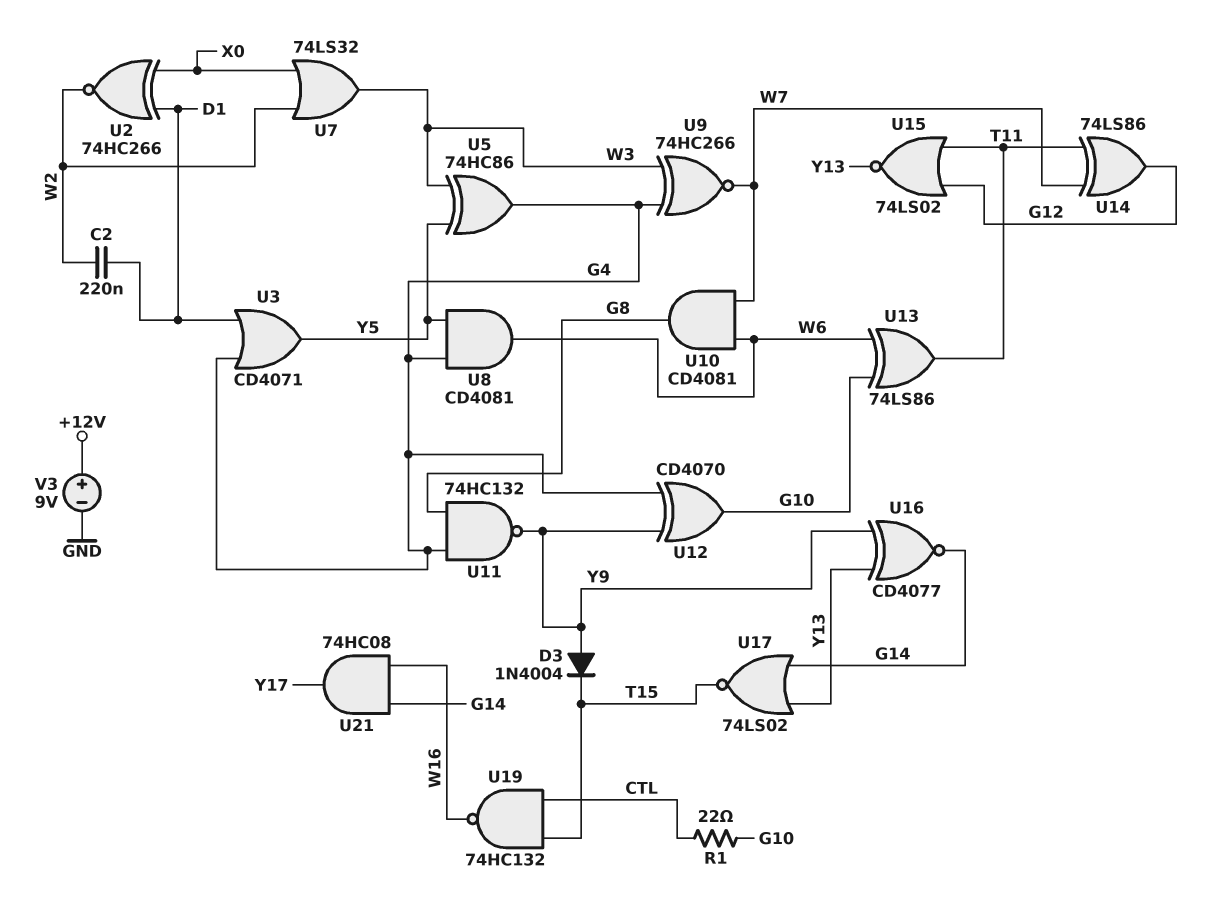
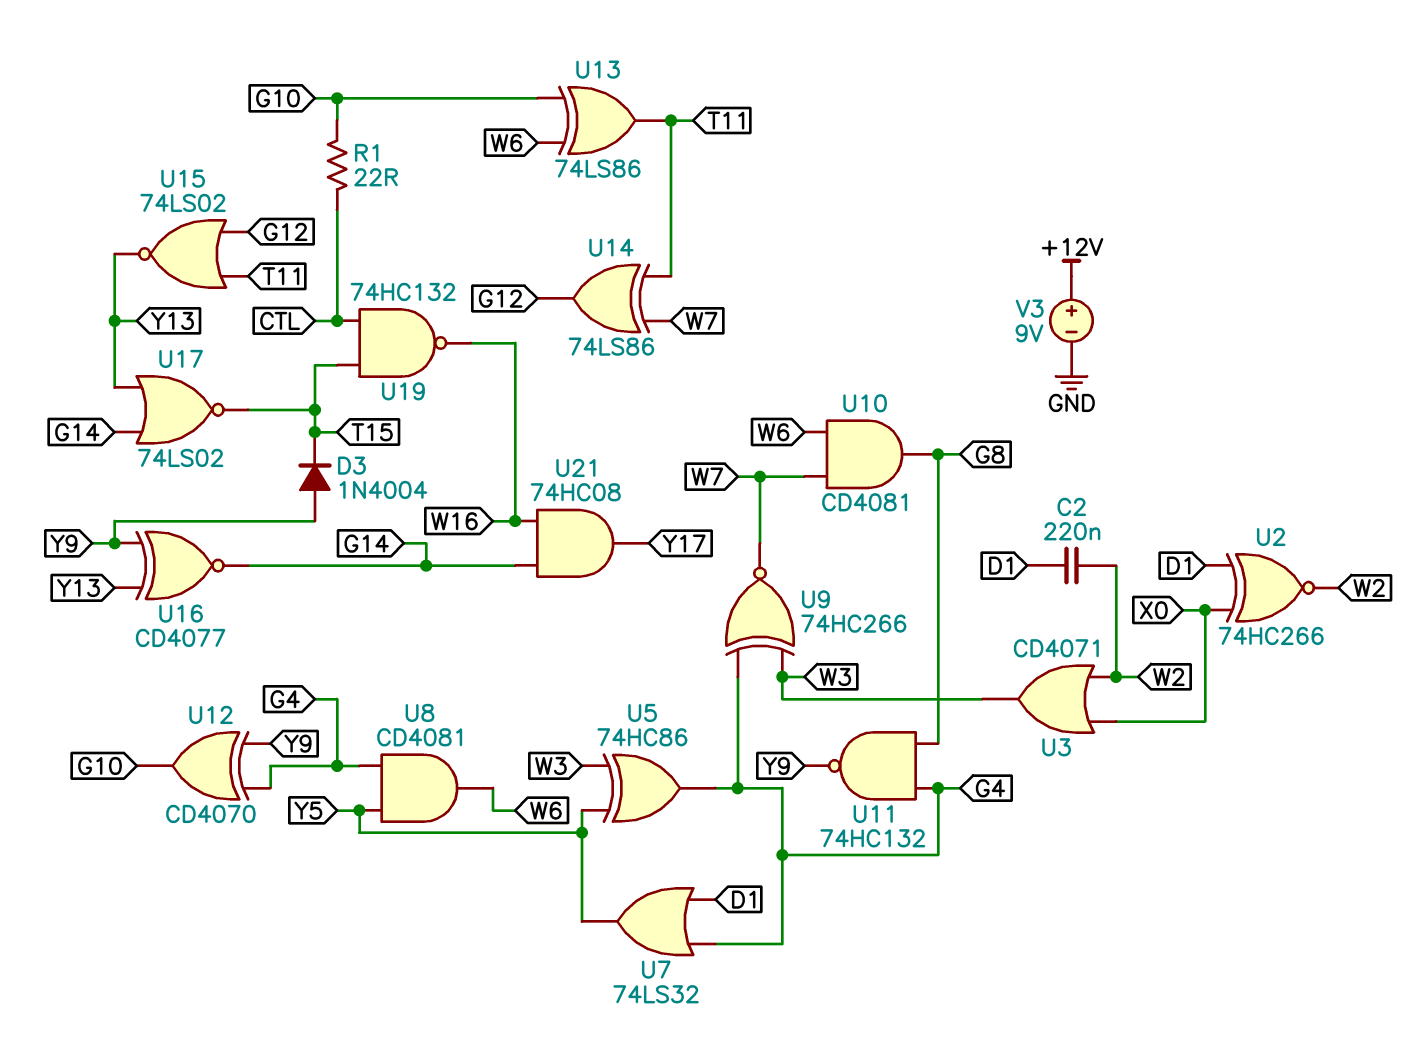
U3: OR CD4071 (in D1, in G4, out Y5) -> OR CD4071 (in W2, in X0, out W3)
U7: OR 74LS32 (in W2, in X0, out W3) -> OR 74LS32 (in D1, in G4, out Y5)

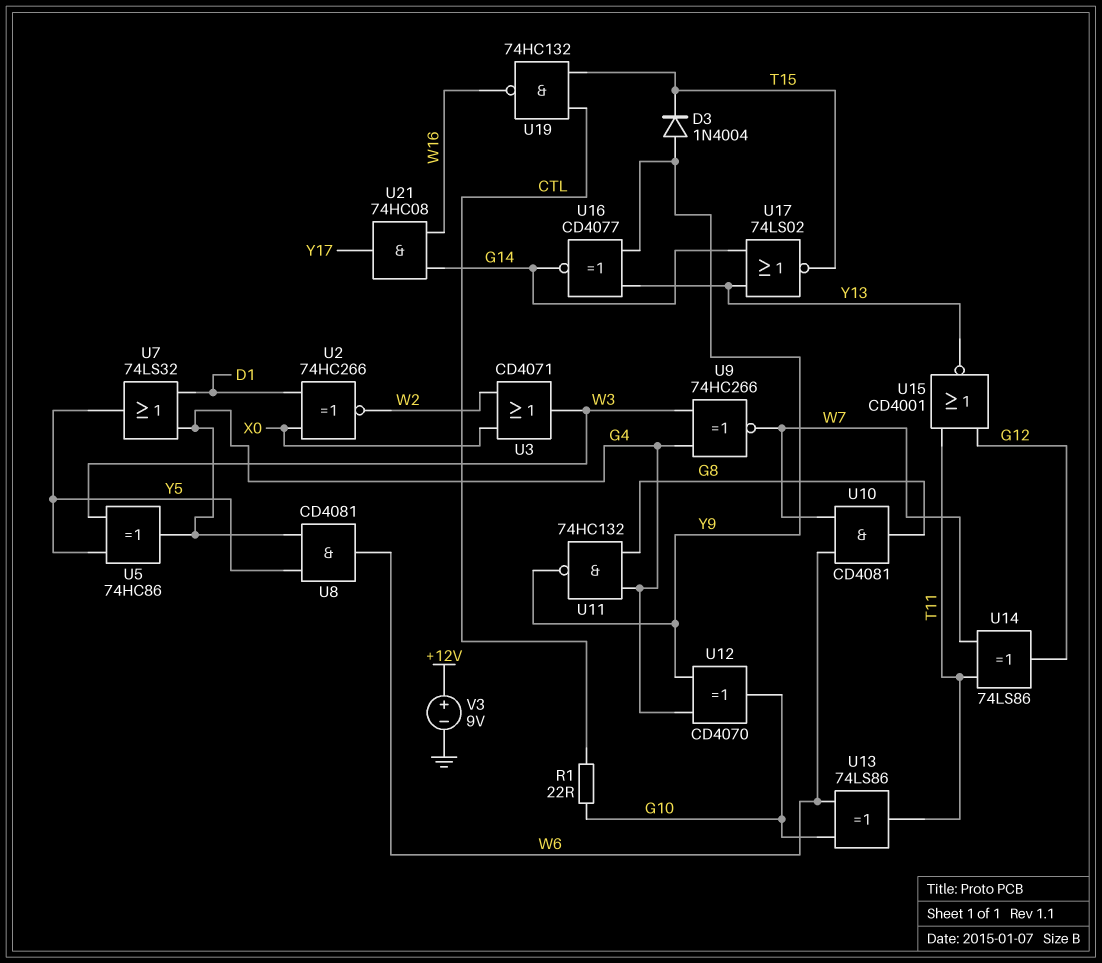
C2: 220nF (D1, W2) -> none
U15: NOR 74LS02 (in G12, in T11, out Y13) -> NOR CD4001 (in G12, in T11, out Y13)

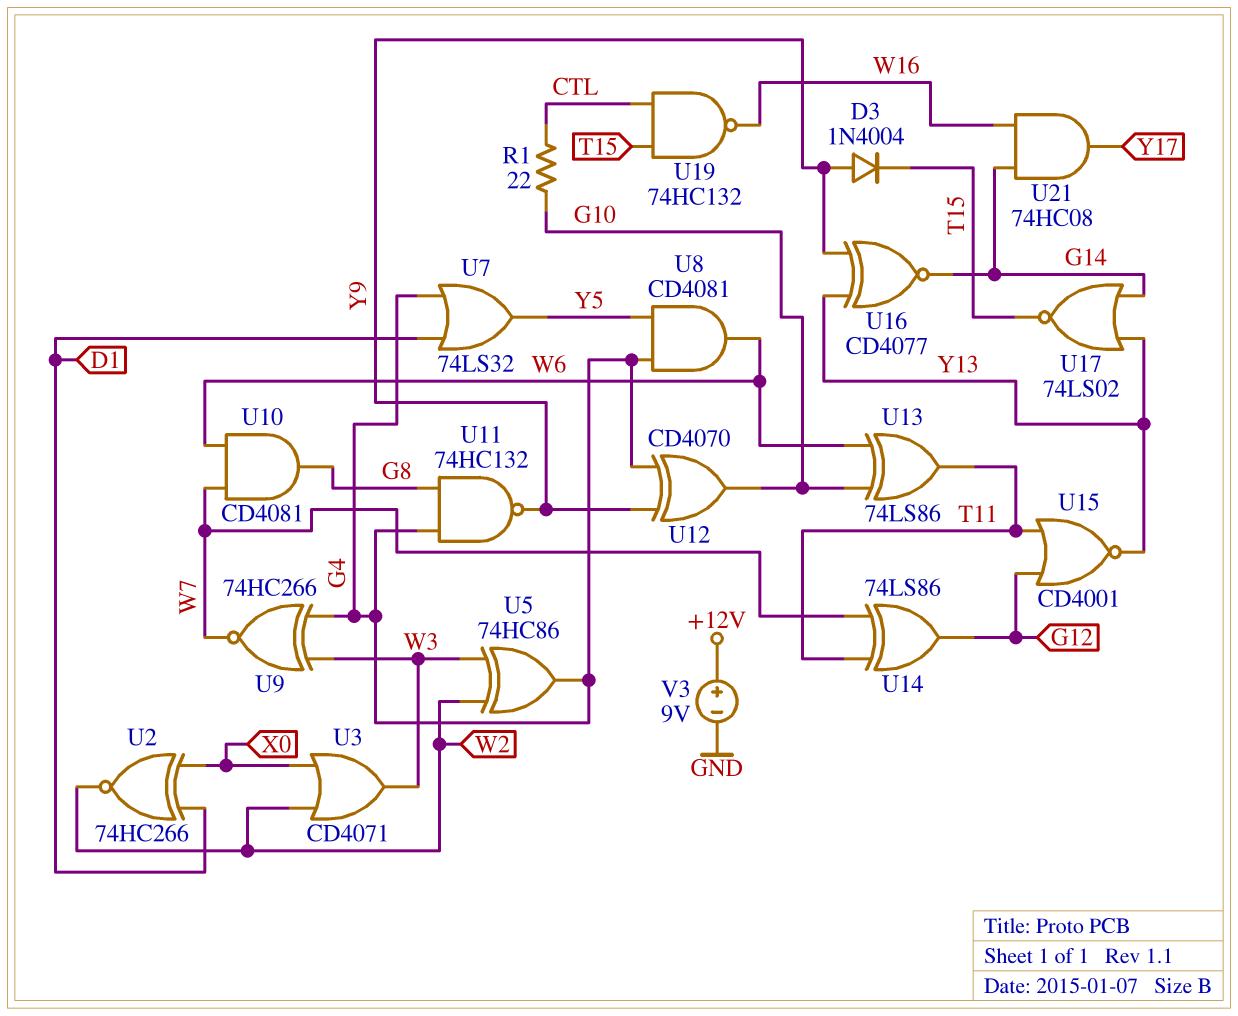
U5: XOR 74HC86 (in W3, in Y5, out G4) -> XOR 74HC86 (in W2, in W3, out G4)

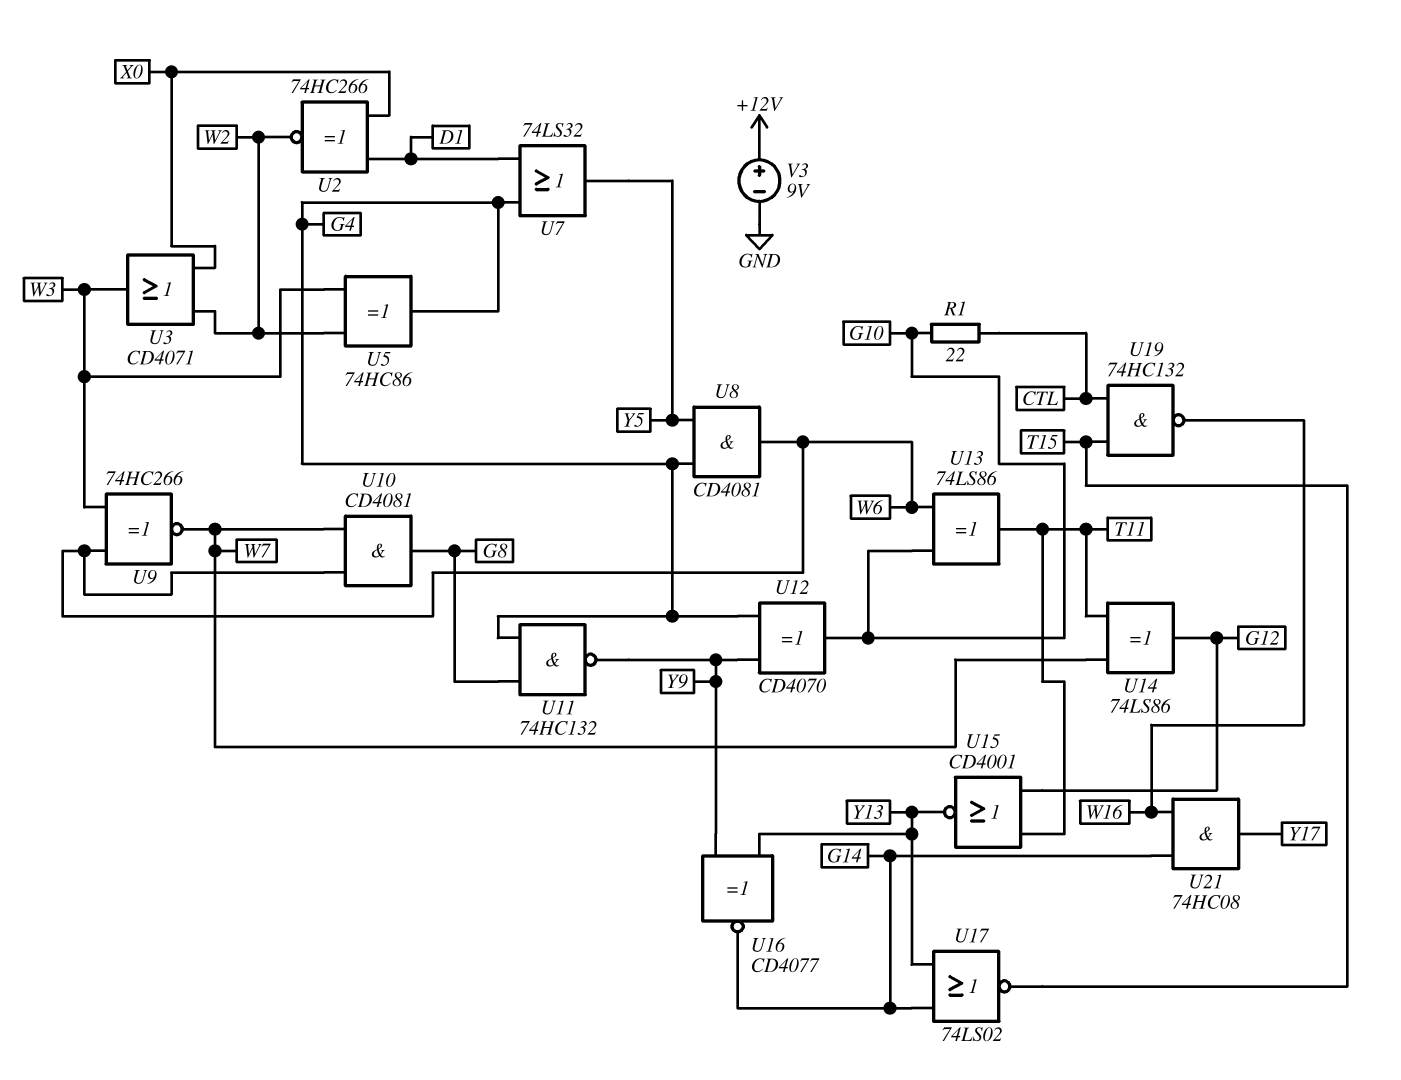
D3: diode 1N4004 (A Y9, K T15) -> none
U9: XNOR 74HC266 (in G4, in W3, out W7) -> XNOR 74HC266 (in W3, in W6, out W7)

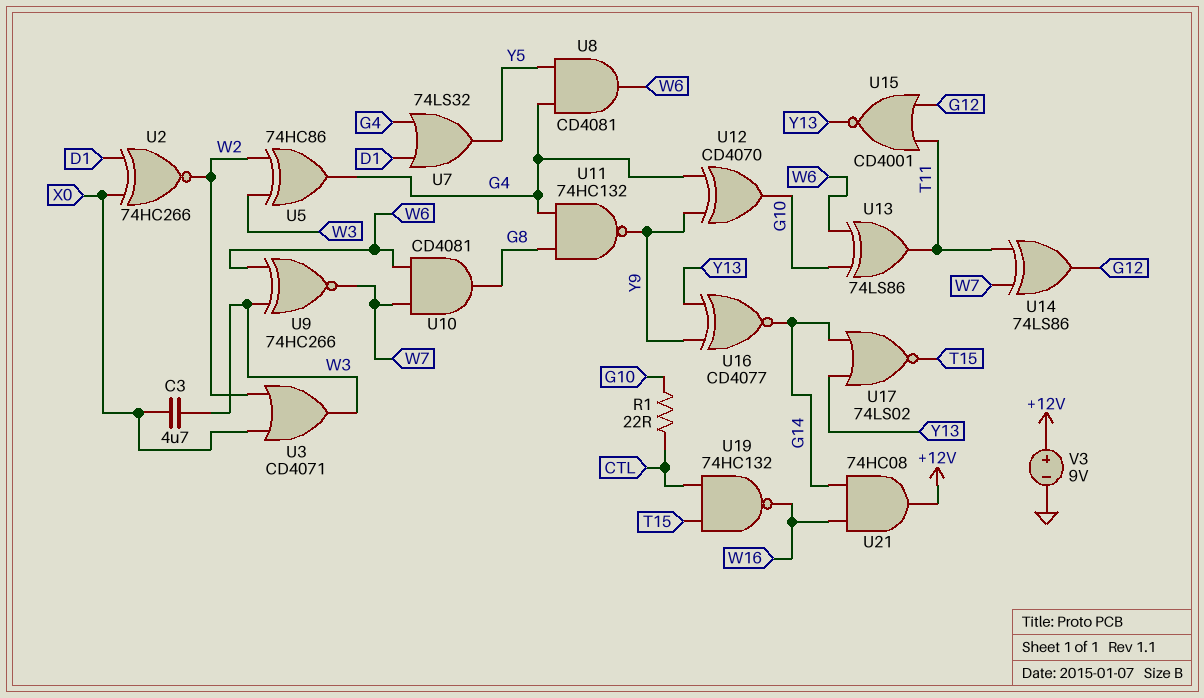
C3: none -> 4.7uF (W3, X0)
U21: AND 74HC08 (in G14, in W16, out Y17) -> AND 74HC08 (in G14, in W16, out +12V)

